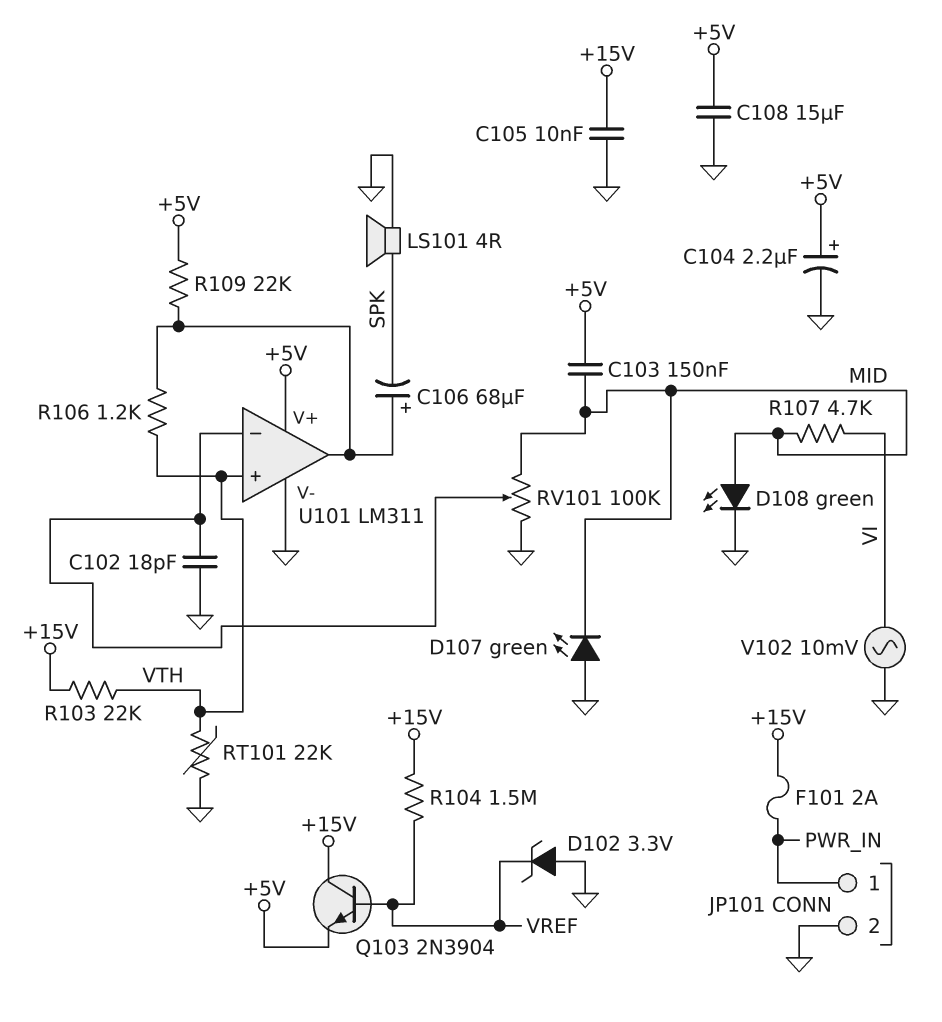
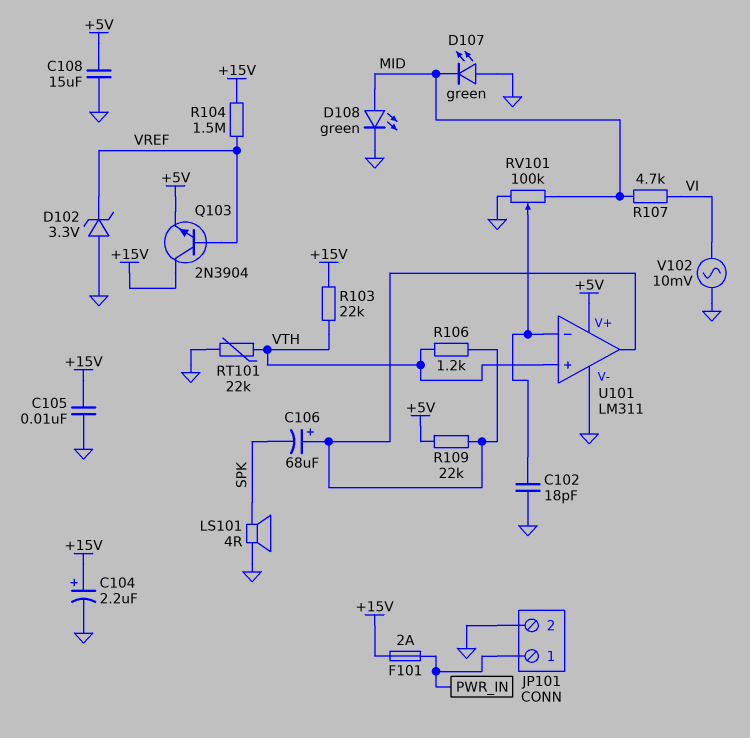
C103: 150nF (+5V, MID) -> none
C104: 2.2uF (plus +5V, minus GND) -> 2.2uF (plus +15V, minus GND)

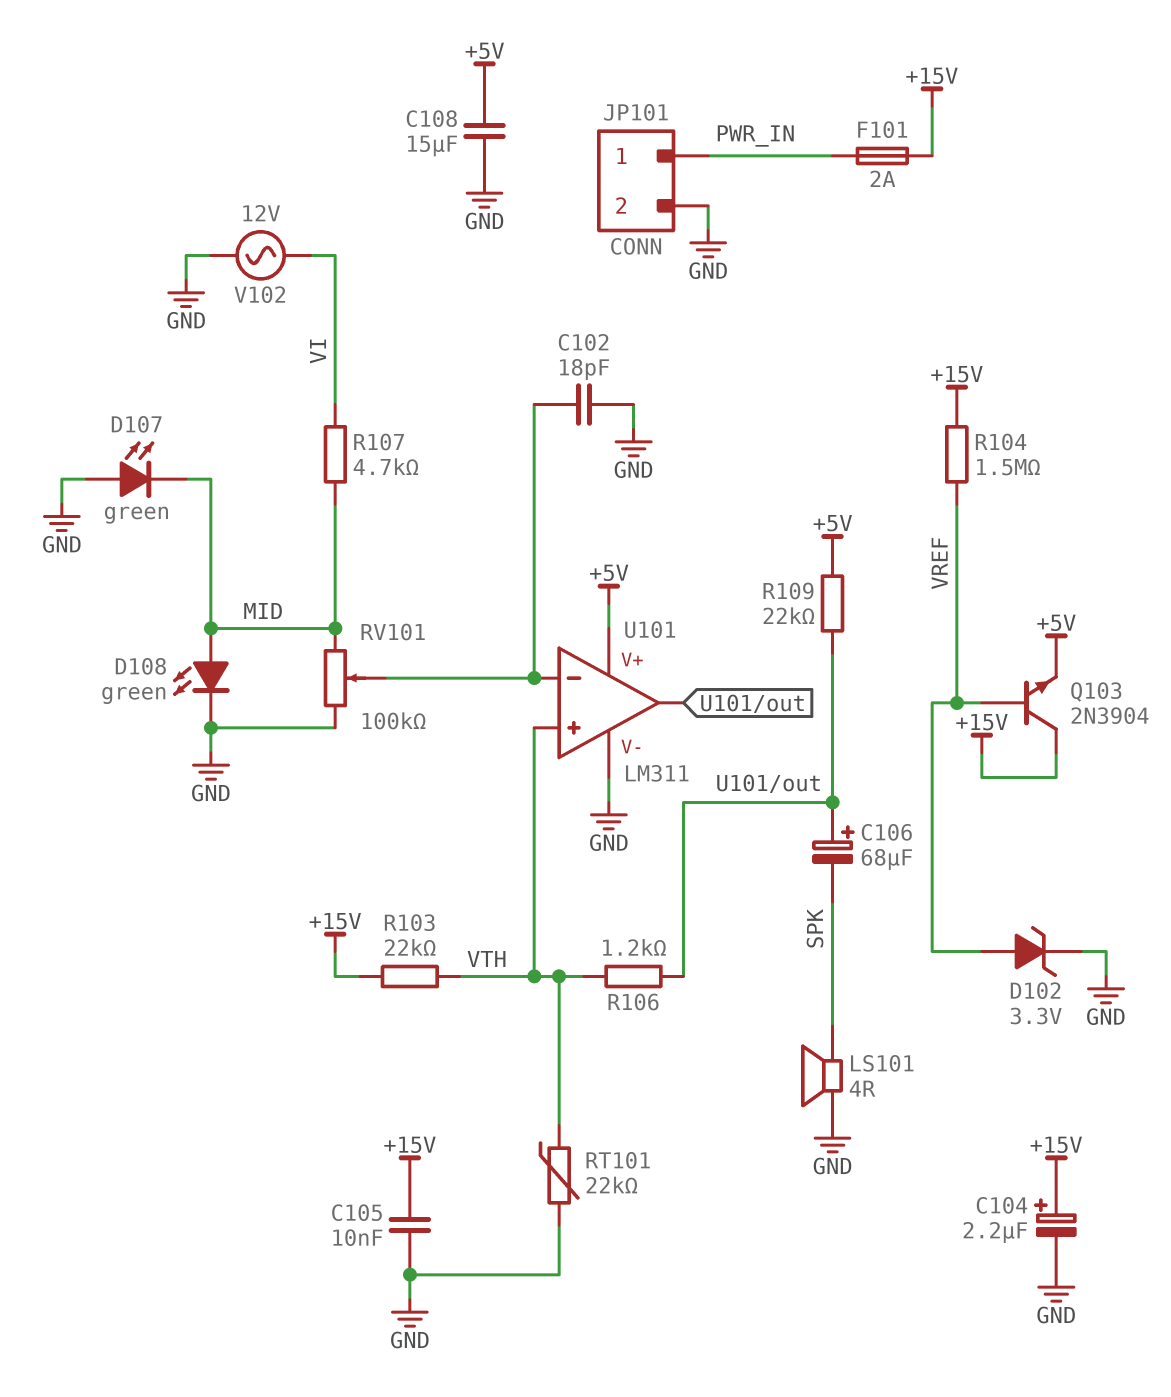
D102: zener 3.3V (A GND, K VREF) -> zener 3.3V (A VREF, K GND)
V102: AC 10mV (GND, VI) -> AC 12V (GND, VI)

